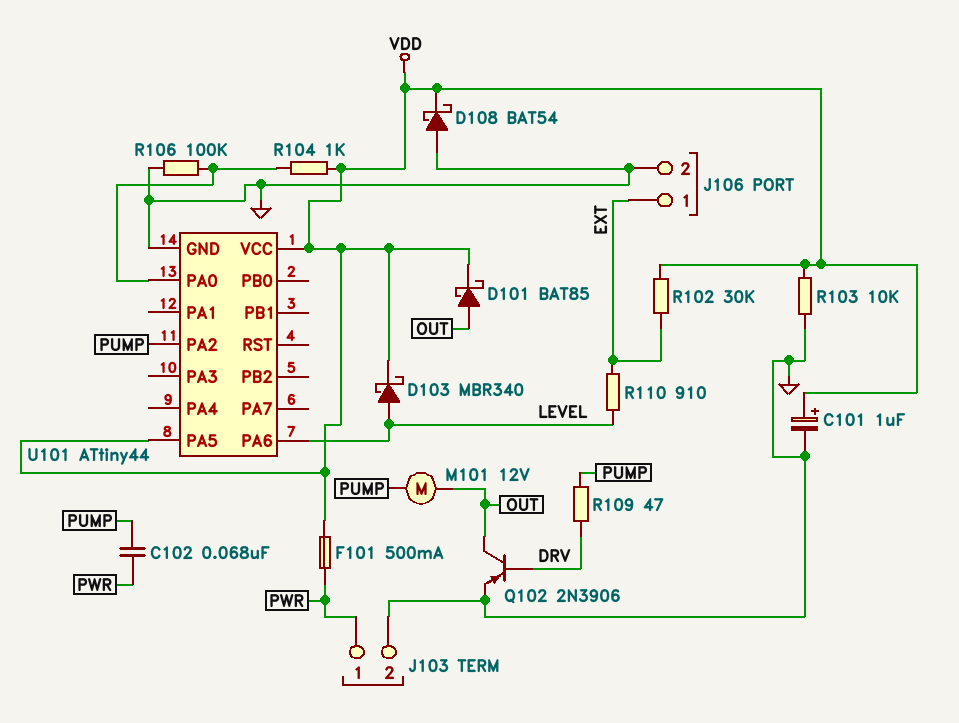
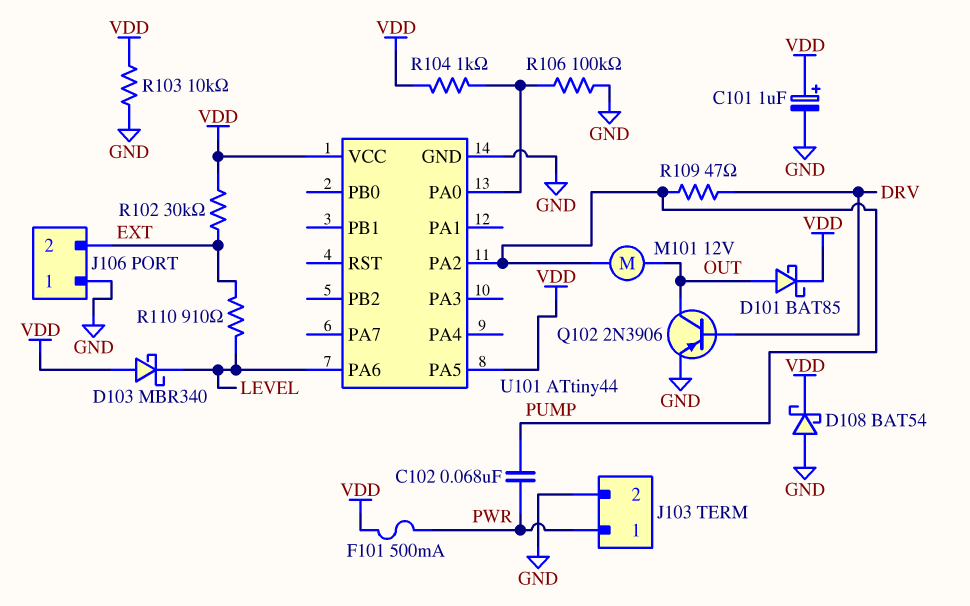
D103: schottky MBR340 (A LEVEL, K VDD) -> schottky MBR340 (A VDD, K LEVEL)
J106 pin 1: EXT -> GND
J106 pin 2: GND -> EXT

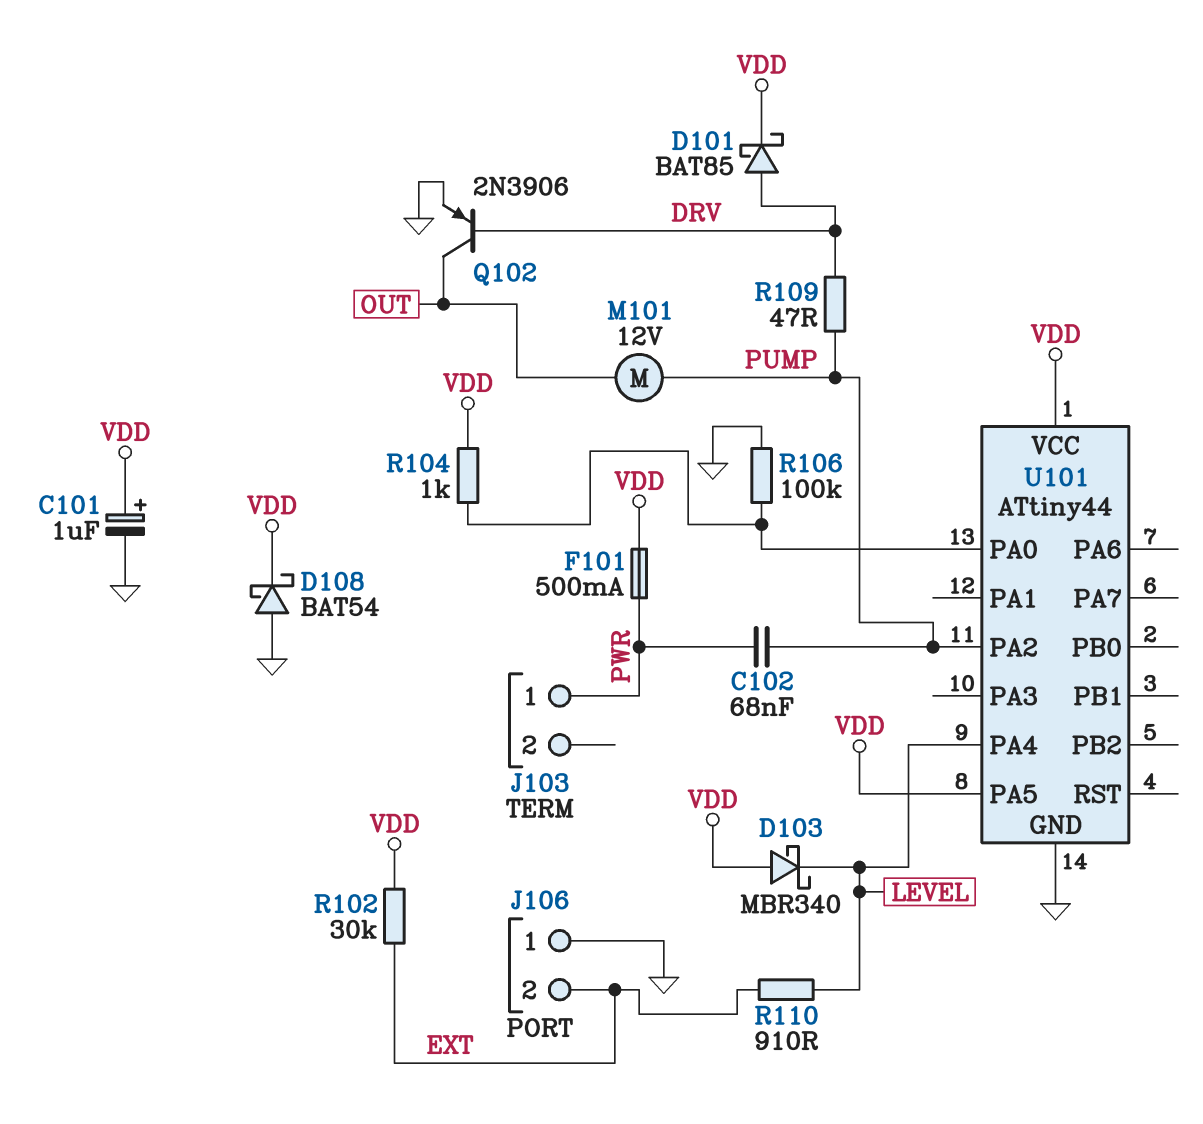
D101: schottky BAT85 (A OUT, K VDD) -> schottky BAT85 (A DRV, K VDD)
J103 pin 2: GND -> none
R103: 10k (GND, VDD) -> none
U101 pin PA4: none -> LEVEL
U101 pin PA6: LEVEL -> none

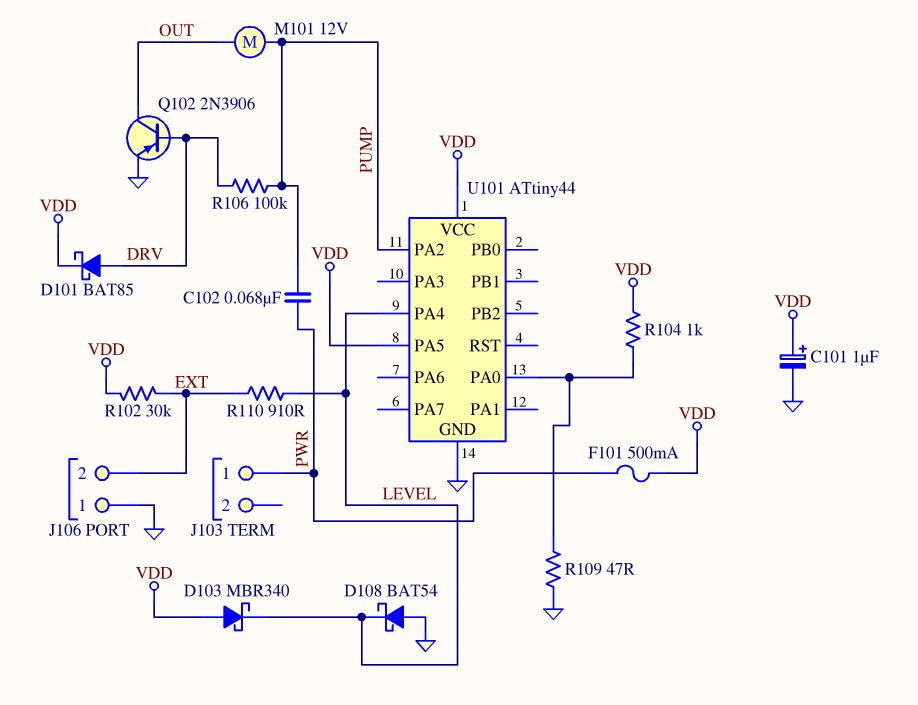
D108: schottky BAT54 (A GND, K VDD) -> schottky BAT54 (A GND, K LEVEL)
R106: 100k (GND, U101/PA0) -> 100k (DRV, PUMP)
R109: 47 (DRV, PUMP) -> 47 (GND, U101/PA0)

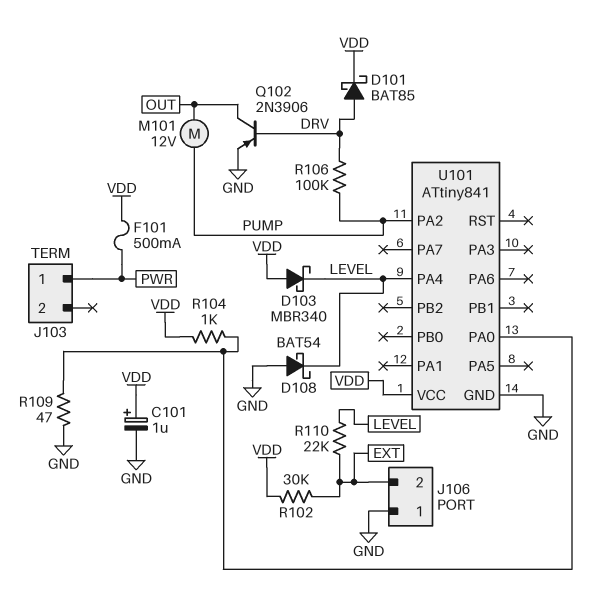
C102: 68nF (PUMP, PWR) -> none
R110: 910 (EXT, LEVEL) -> 22k (EXT, LEVEL)
U101: ATtiny44 -> ATtiny841
U101 pin PA5: VDD -> none

